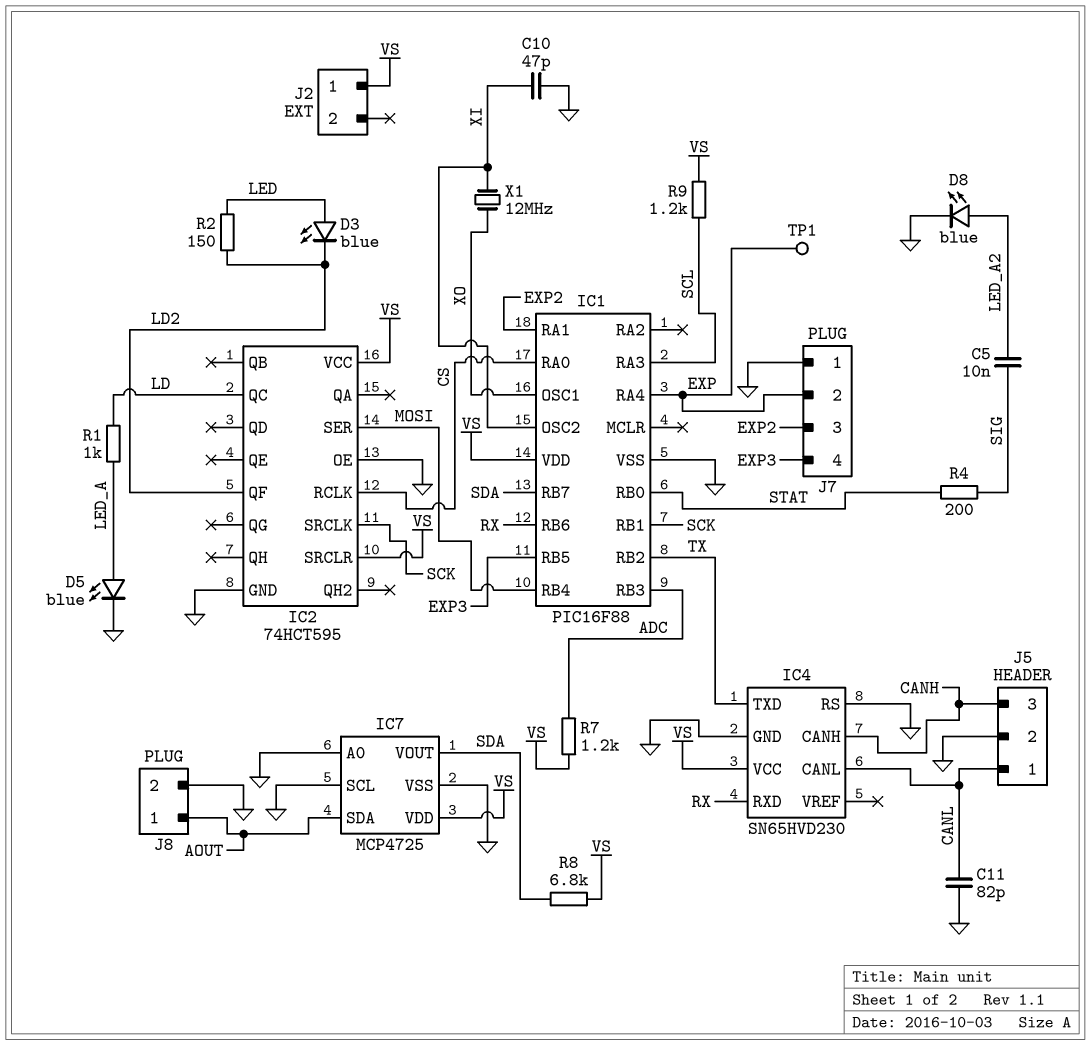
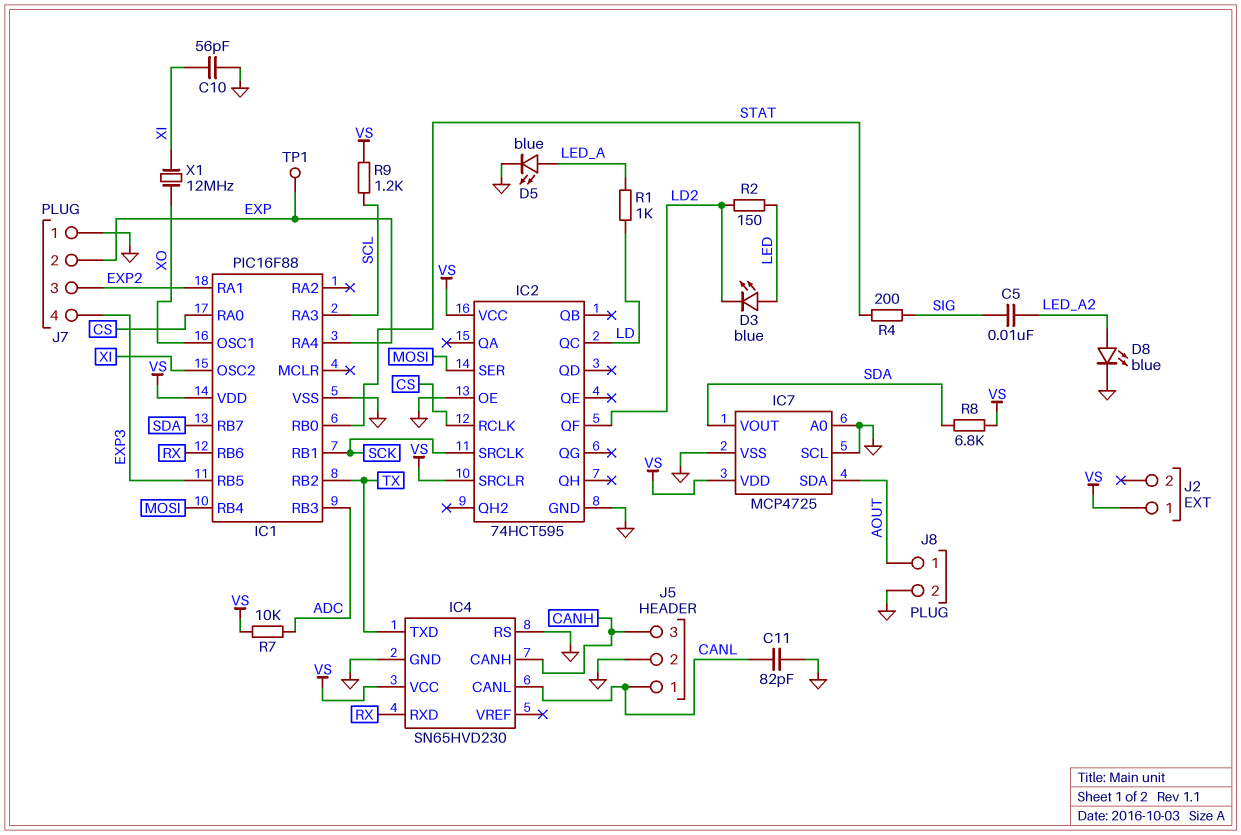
C10: 47pF (GND, XI) -> 56pF (GND, XI)
R7: 1.2k (ADC, VS) -> 10k (ADC, VS)

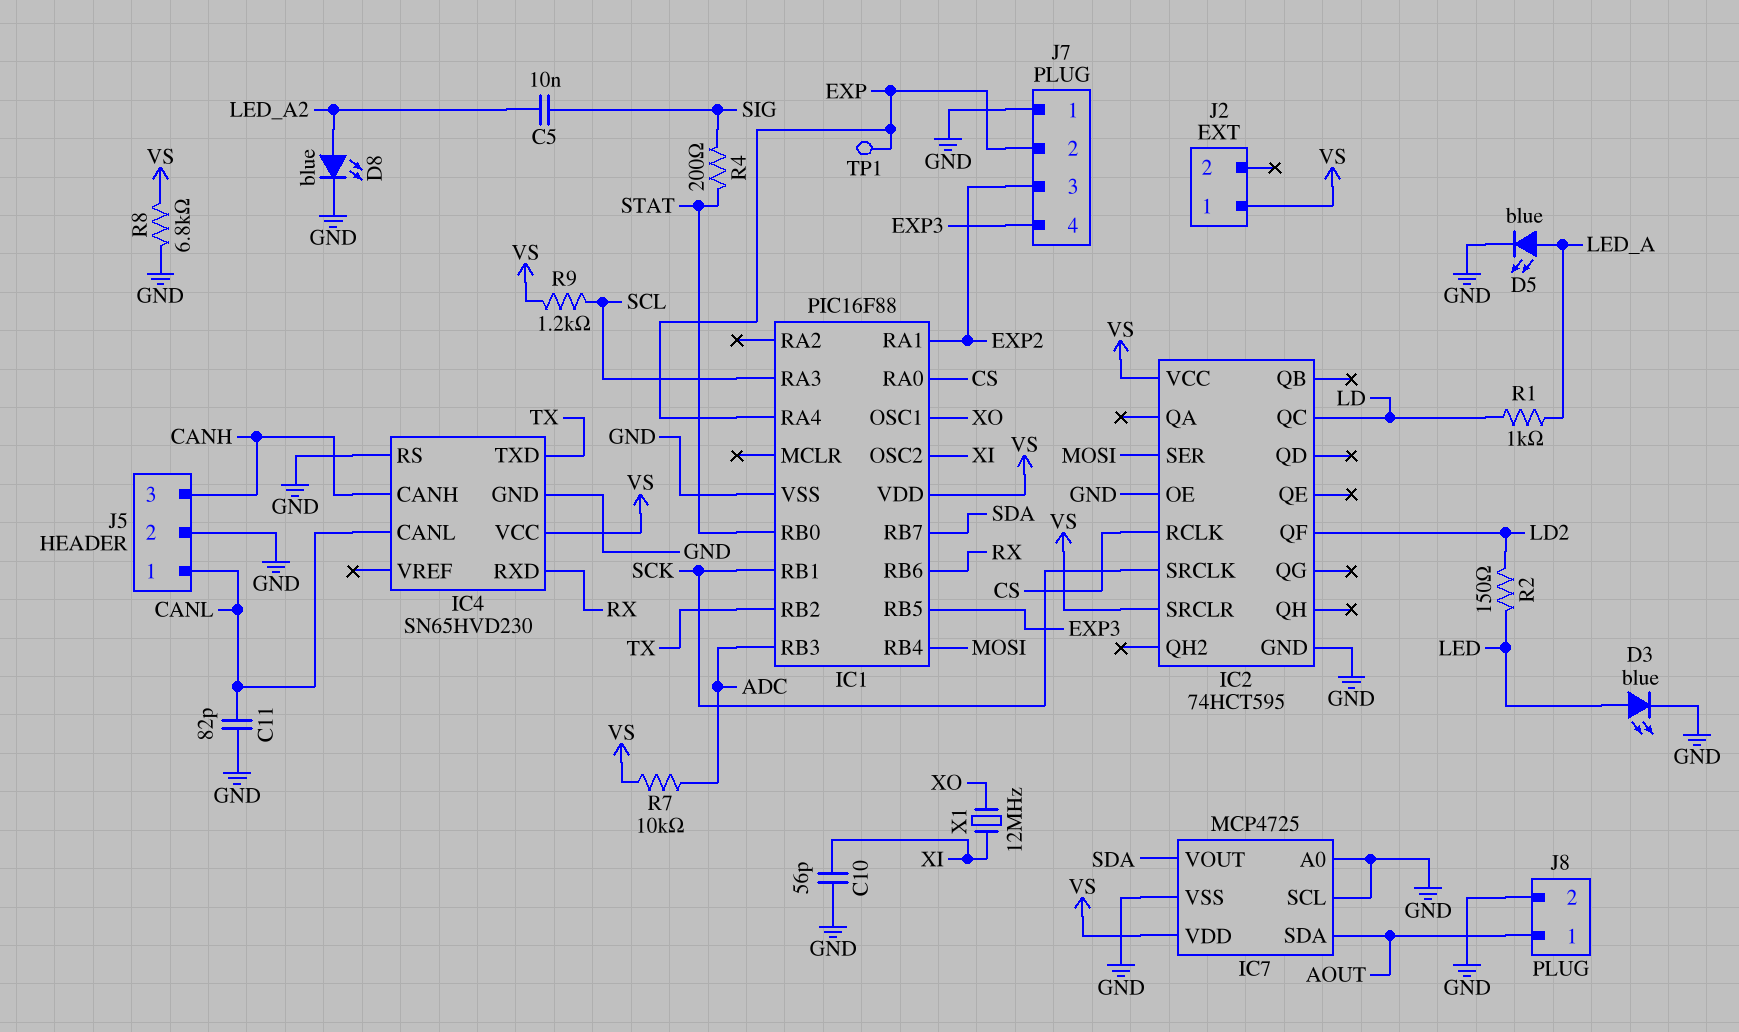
D3: LED blue (A LED, K LD2) -> LED blue (A LED, K GND)
R8: 6.8k (SDA, VS) -> 6.8k (GND, VS)

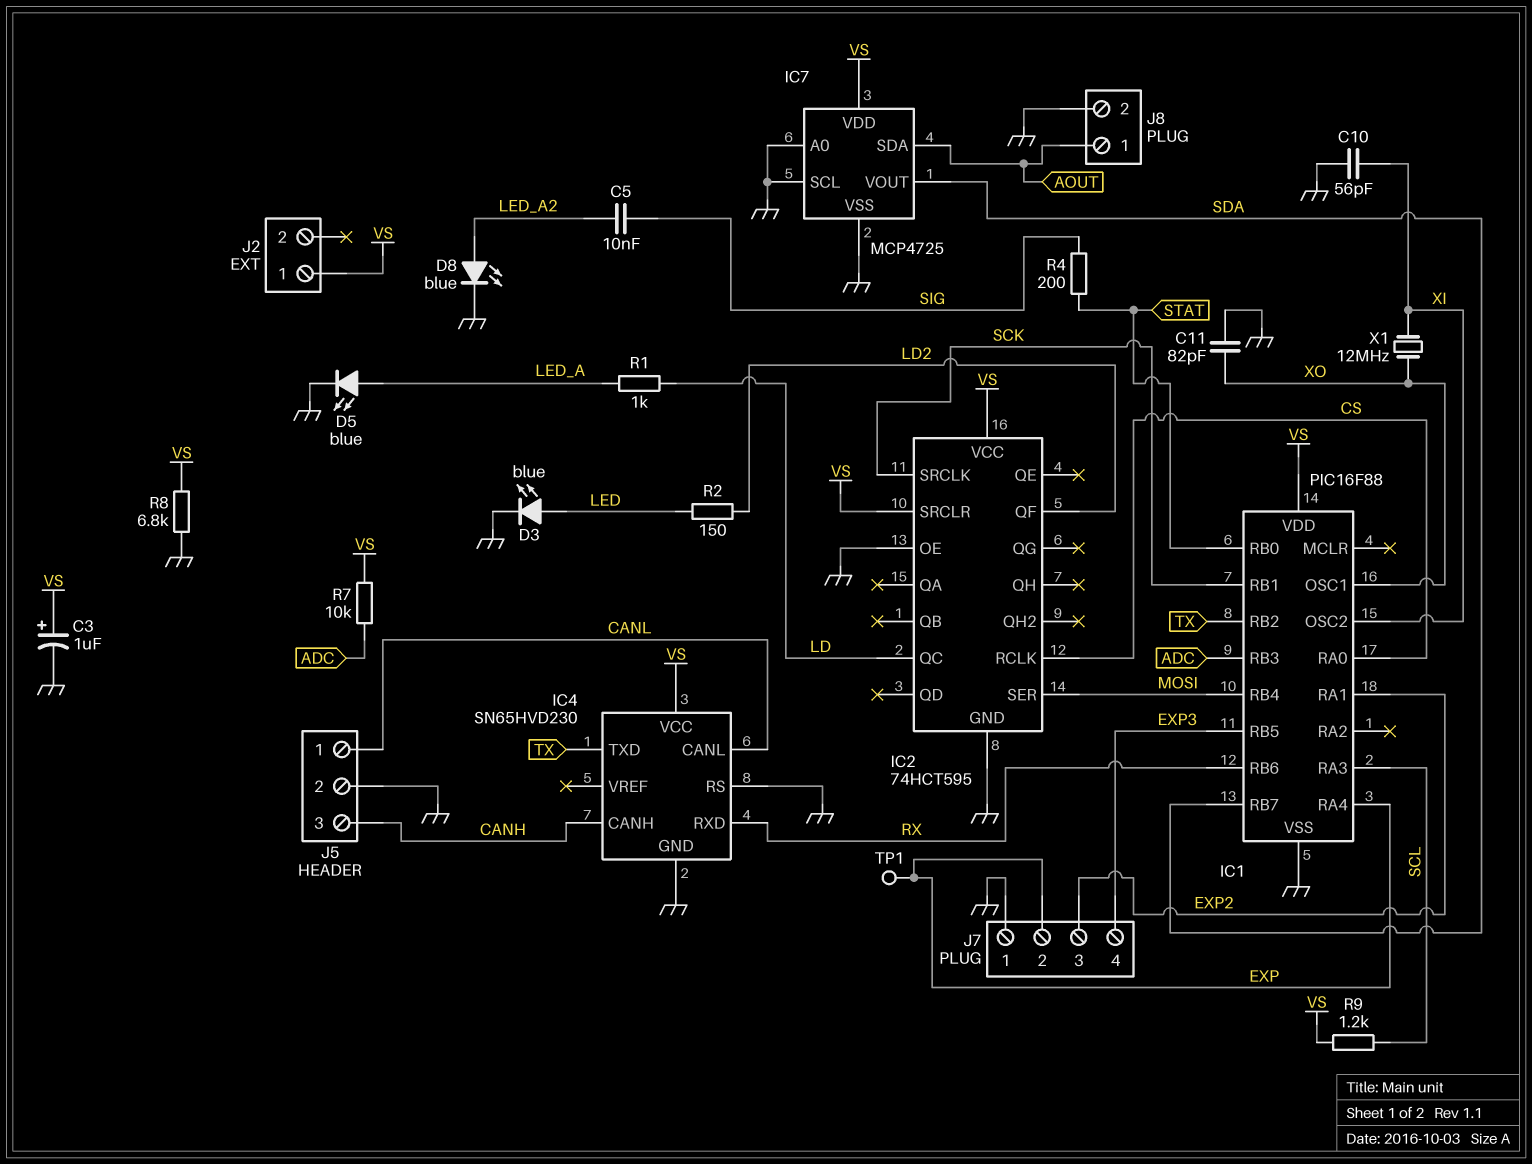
C3: none -> 1uF (plus VS, minus GND)
C11: 82pF (CANL, GND) -> 82pF (GND, XO)

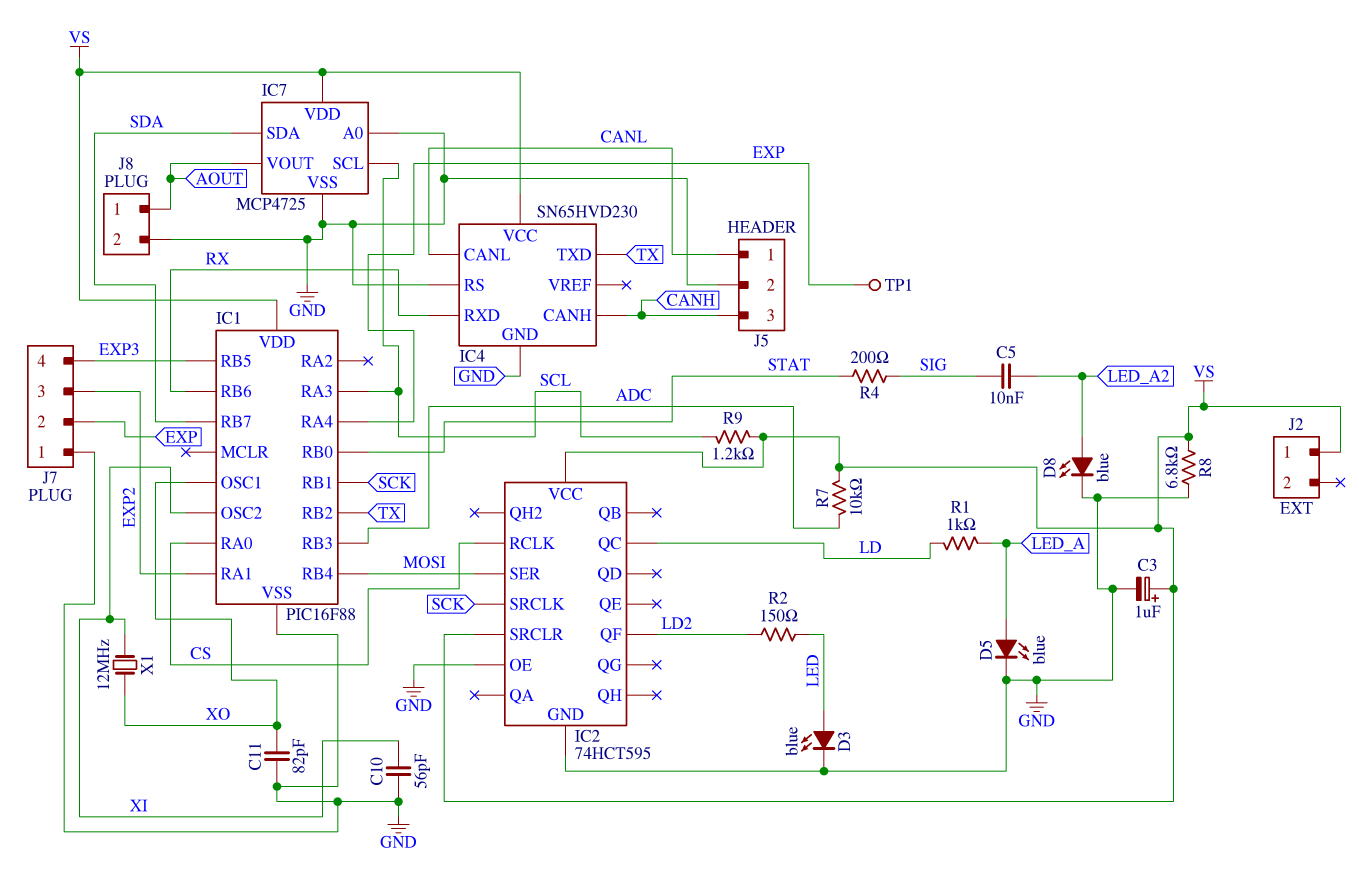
IC7 pin SCL: GND -> SCL
IC7 pin SDA: AOUT -> SDA
IC7 pin VOUT: SDA -> AOUT

